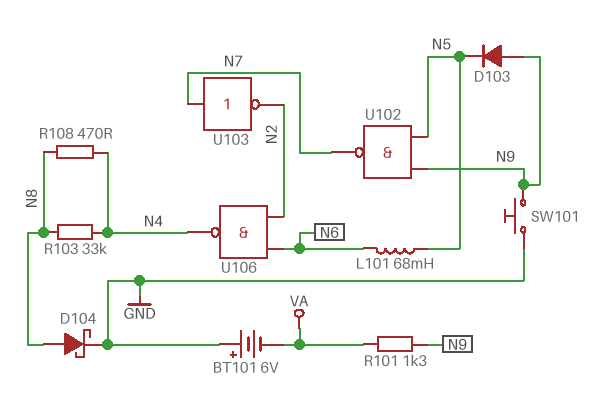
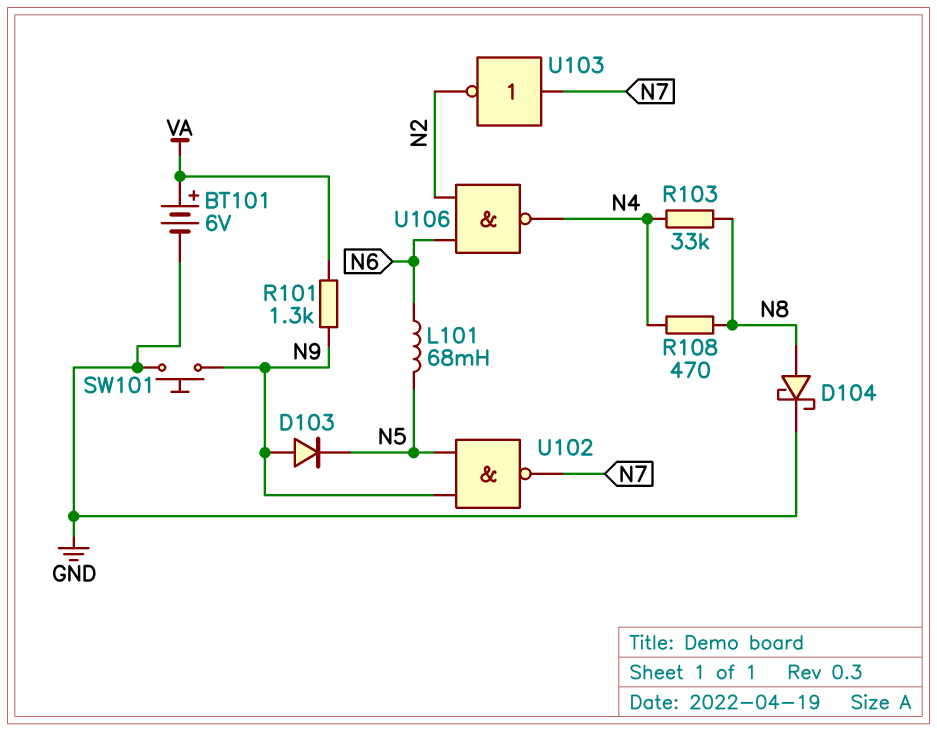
BT101: 6V (plus GND, minus VA) -> 6V (plus VA, minus GND)

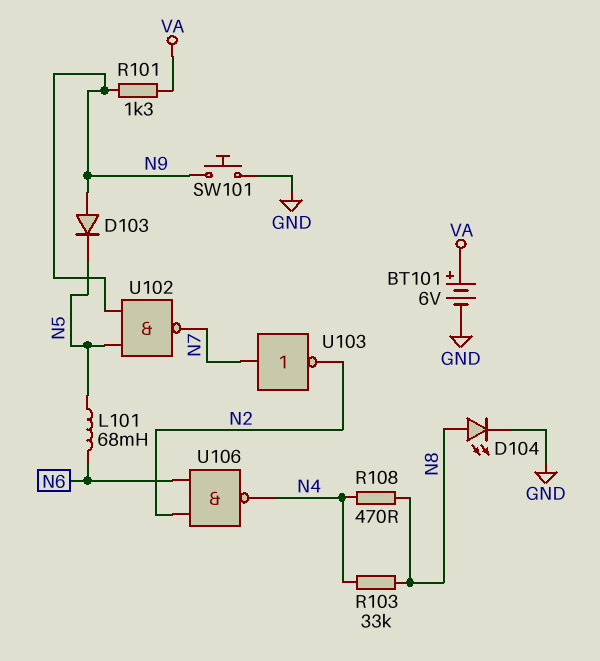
D104: schottky (A N8, K GND) -> LED (A N8, K GND)

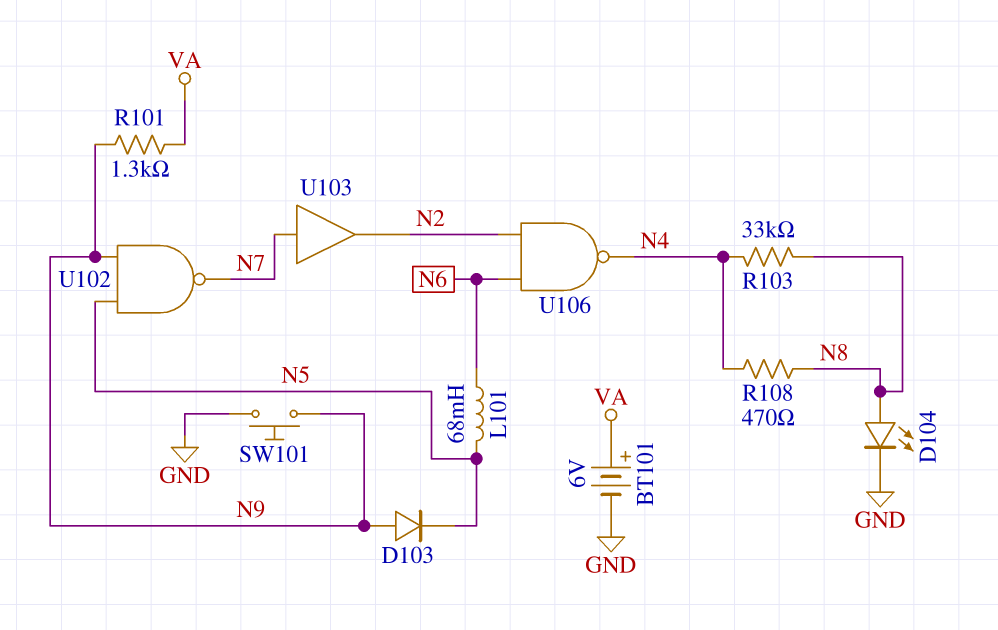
U103: NOT (in N7, out N2) -> buffer (in N7, out N2)

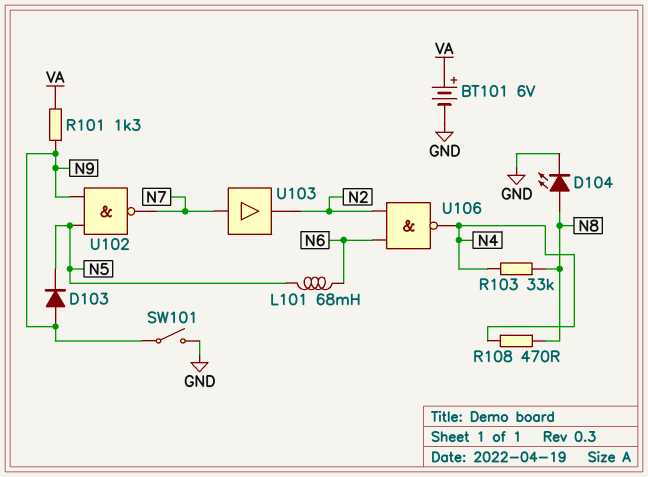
SW101: button (GND, N9) -> switch (GND, N9)

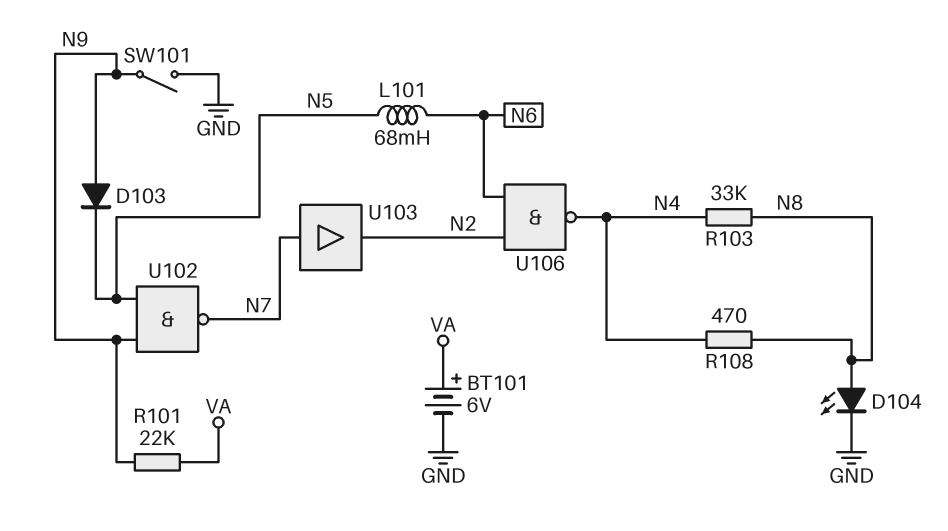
R101: 1.3k (N9, VA) -> 22k (N9, VA)

